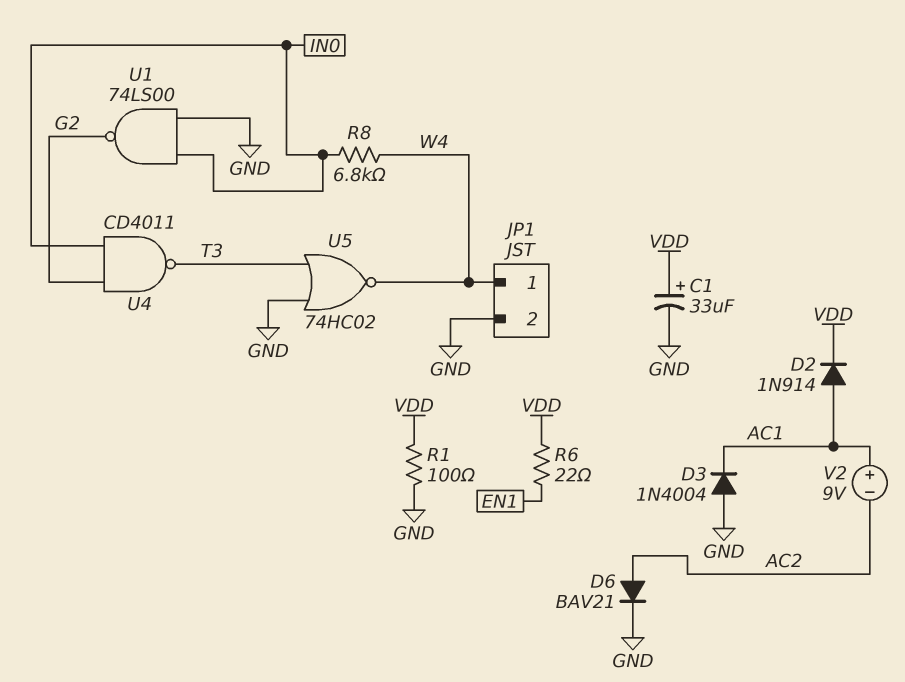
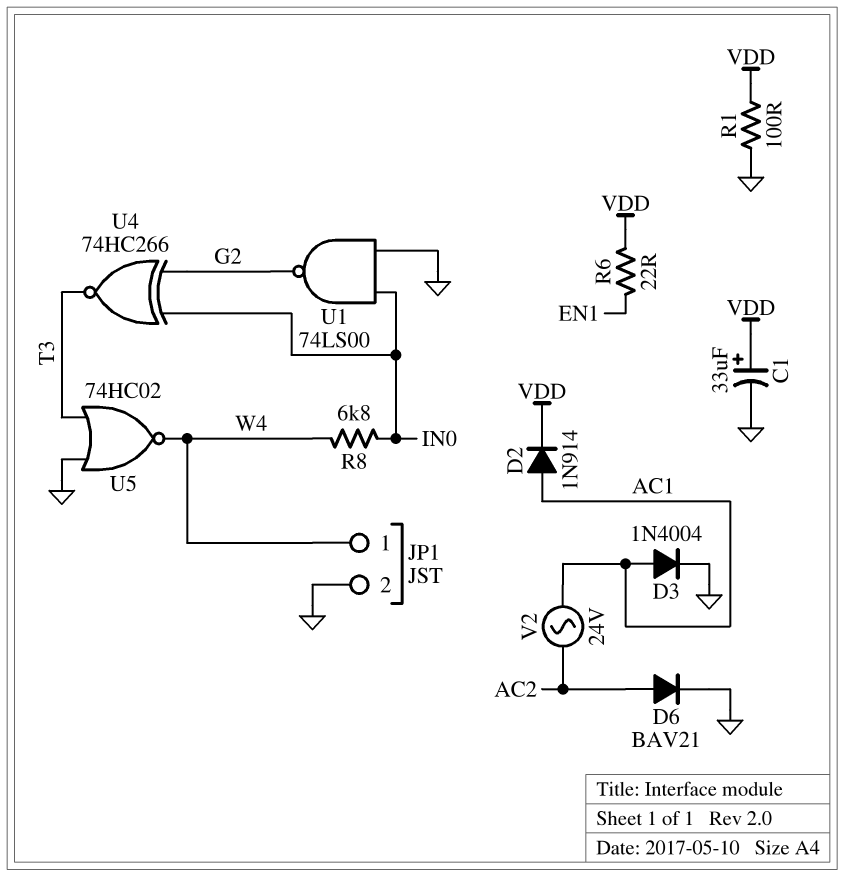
D3: diode 1N4004 (A GND, K AC1) -> diode 1N4004 (A AC1, K GND)
U4: NAND CD4011 (in G2, in IN0, out T3) -> XNOR 74HC266 (in G2, in IN0, out T3)
V2: 9V (plus AC1, minus AC2) -> AC 24V (AC1, AC2)

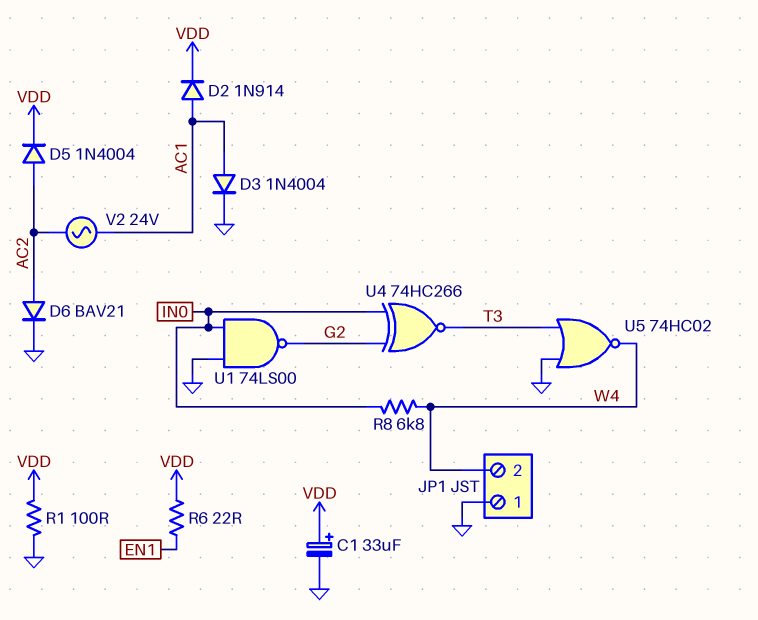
D5: none -> diode 1N4004 (A AC2, K VDD)
JP1 pin 1: W4 -> GND
JP1 pin 2: GND -> W4

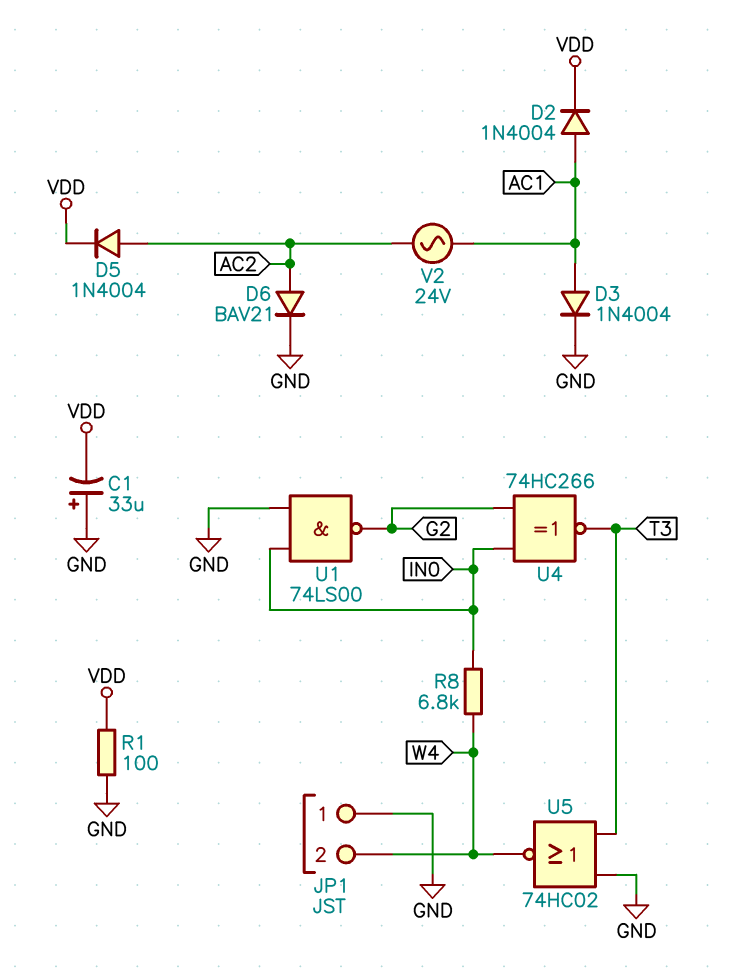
C1: 33uF (plus VDD, minus GND) -> 33uF (plus GND, minus VDD)
D2: diode 1N914 (A AC1, K VDD) -> diode 1N4004 (A AC1, K VDD)
R6: 22 (EN1, VDD) -> none

